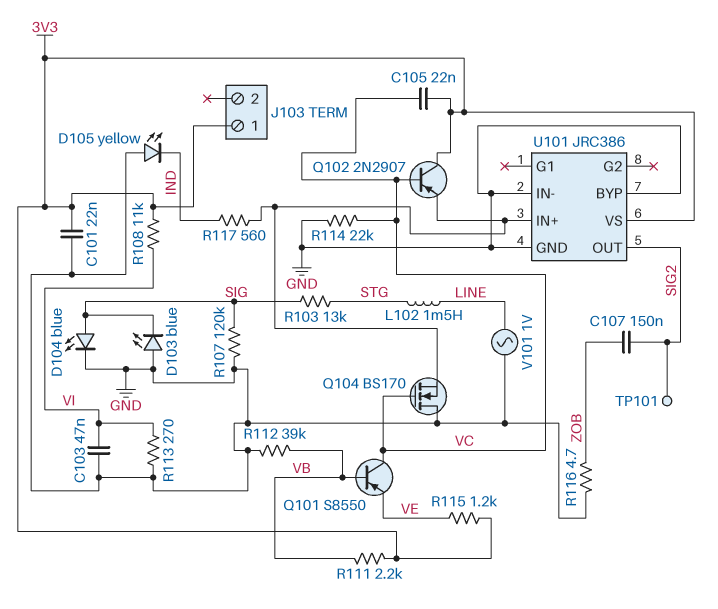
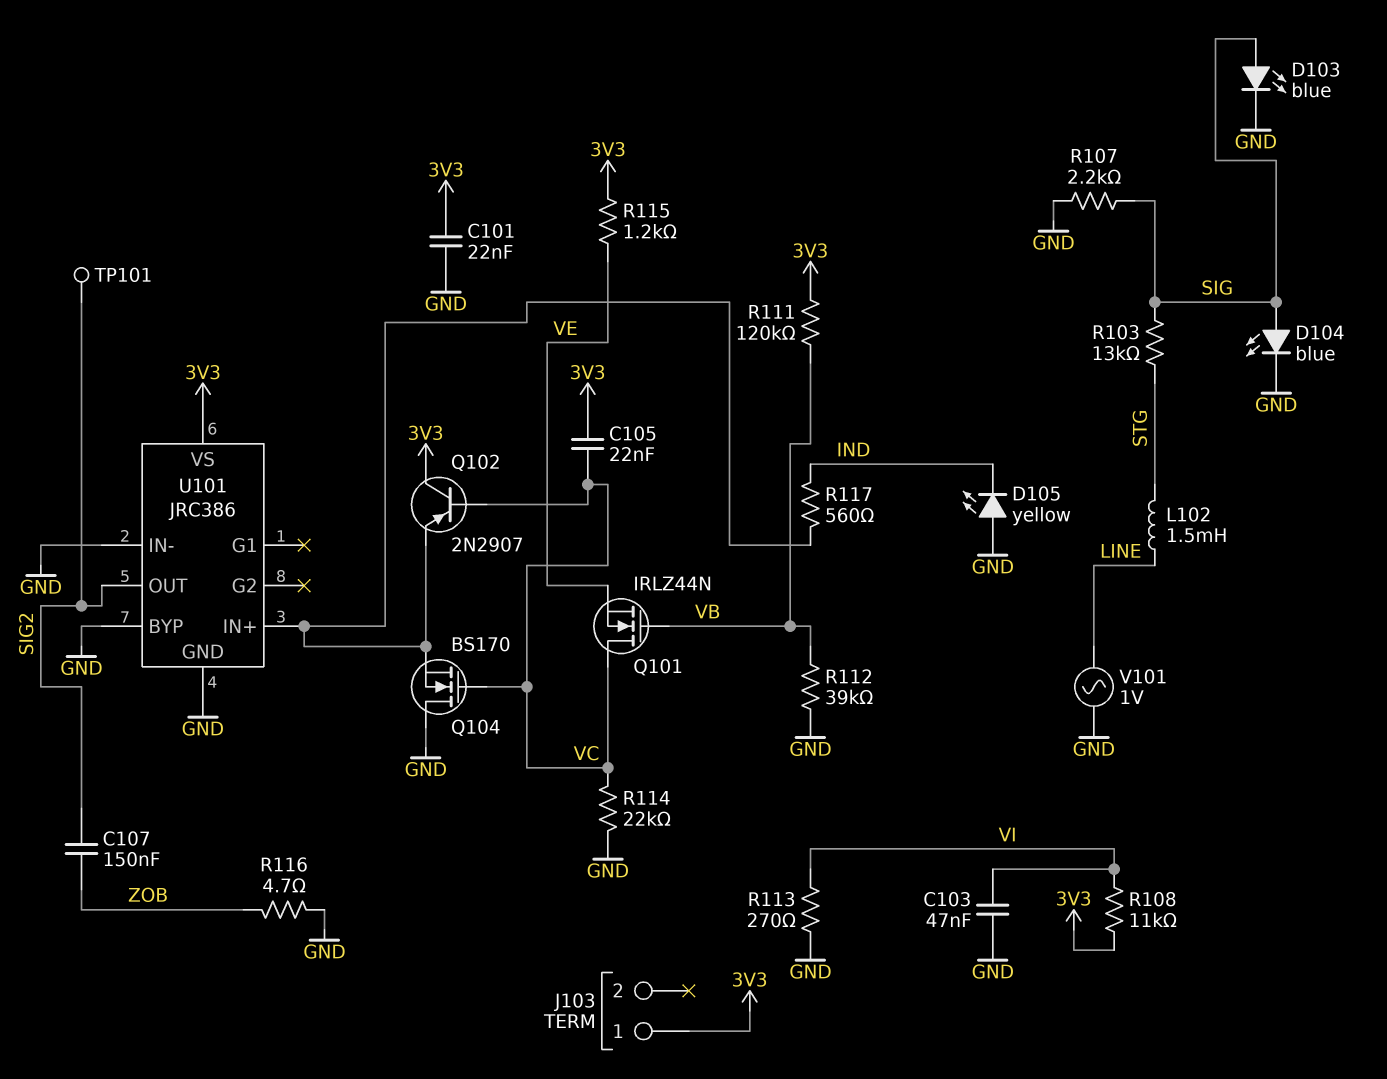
D103: LED blue (A GND, K SIG) -> LED blue (A SIG, K GND)
Q101: PNP S8550 (B VB, C VC, E VE) -> NMOS IRLZ44N (G VB, D VC, S VE)
R107: 120k (GND, SIG) -> 2.2k (GND, SIG)
R111: 2.2k (3V3, VB) -> 120k (3V3, VB)

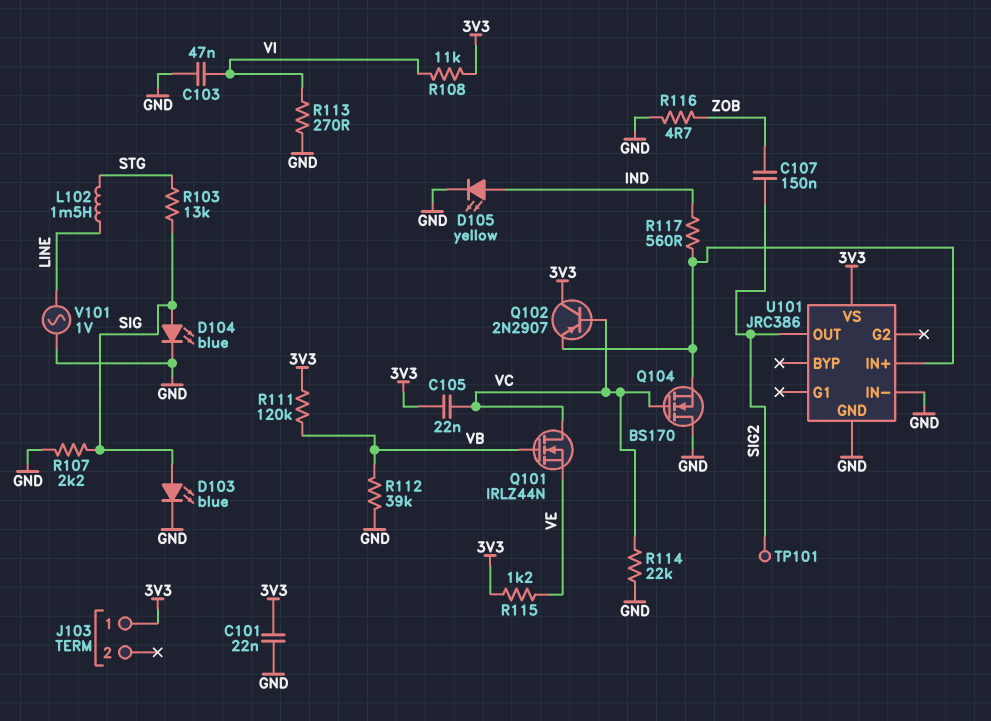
D105: LED yellow (A GND, K IND) -> LED yellow (A IND, K GND)
U101 pin BYP: GND -> none

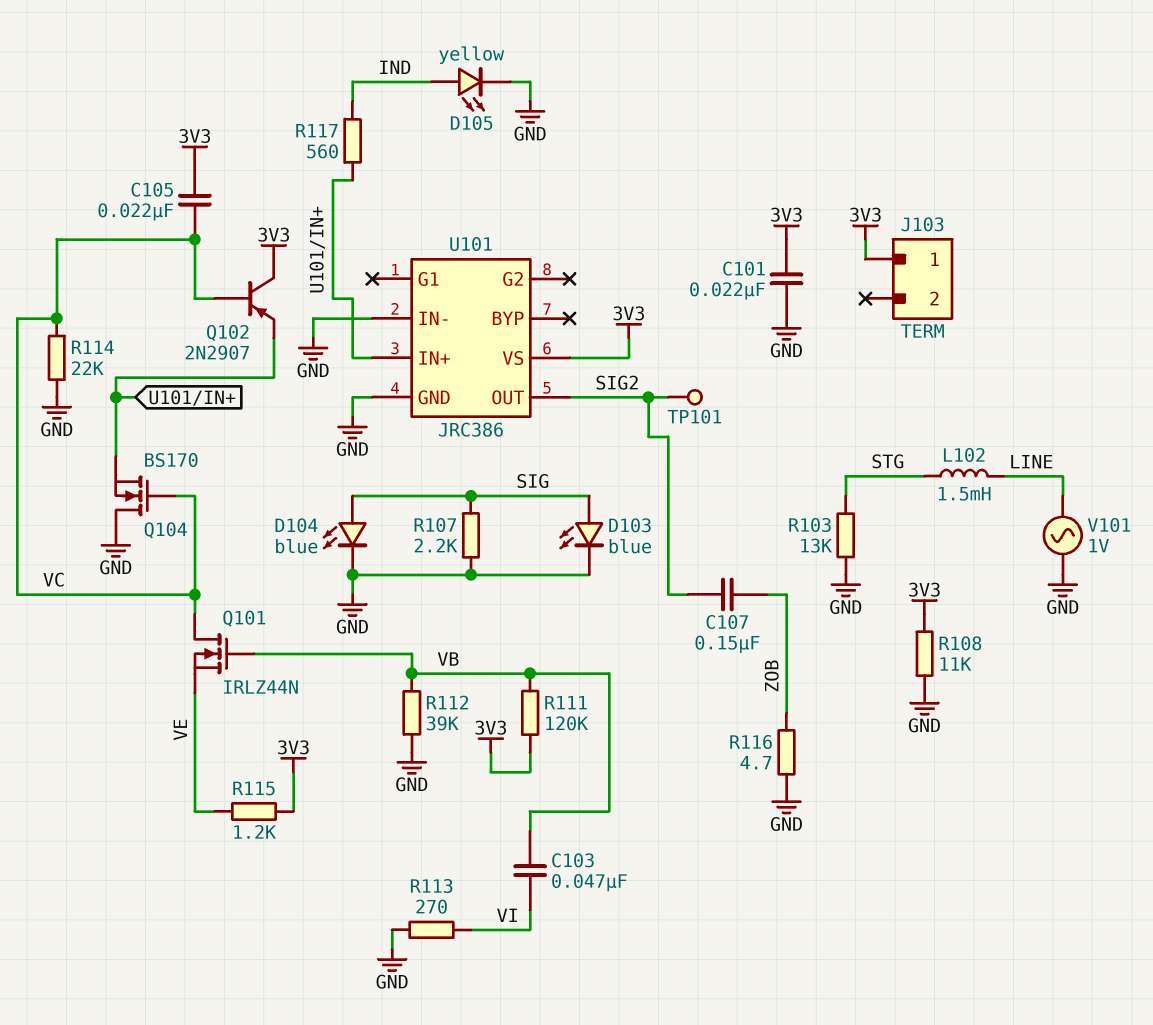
C103: 47nF (GND, VI) -> 47nF (VB, VI)
R103: 13k (SIG, STG) -> 13k (GND, STG)
R108: 11k (3V3, VI) -> 11k (3V3, GND)

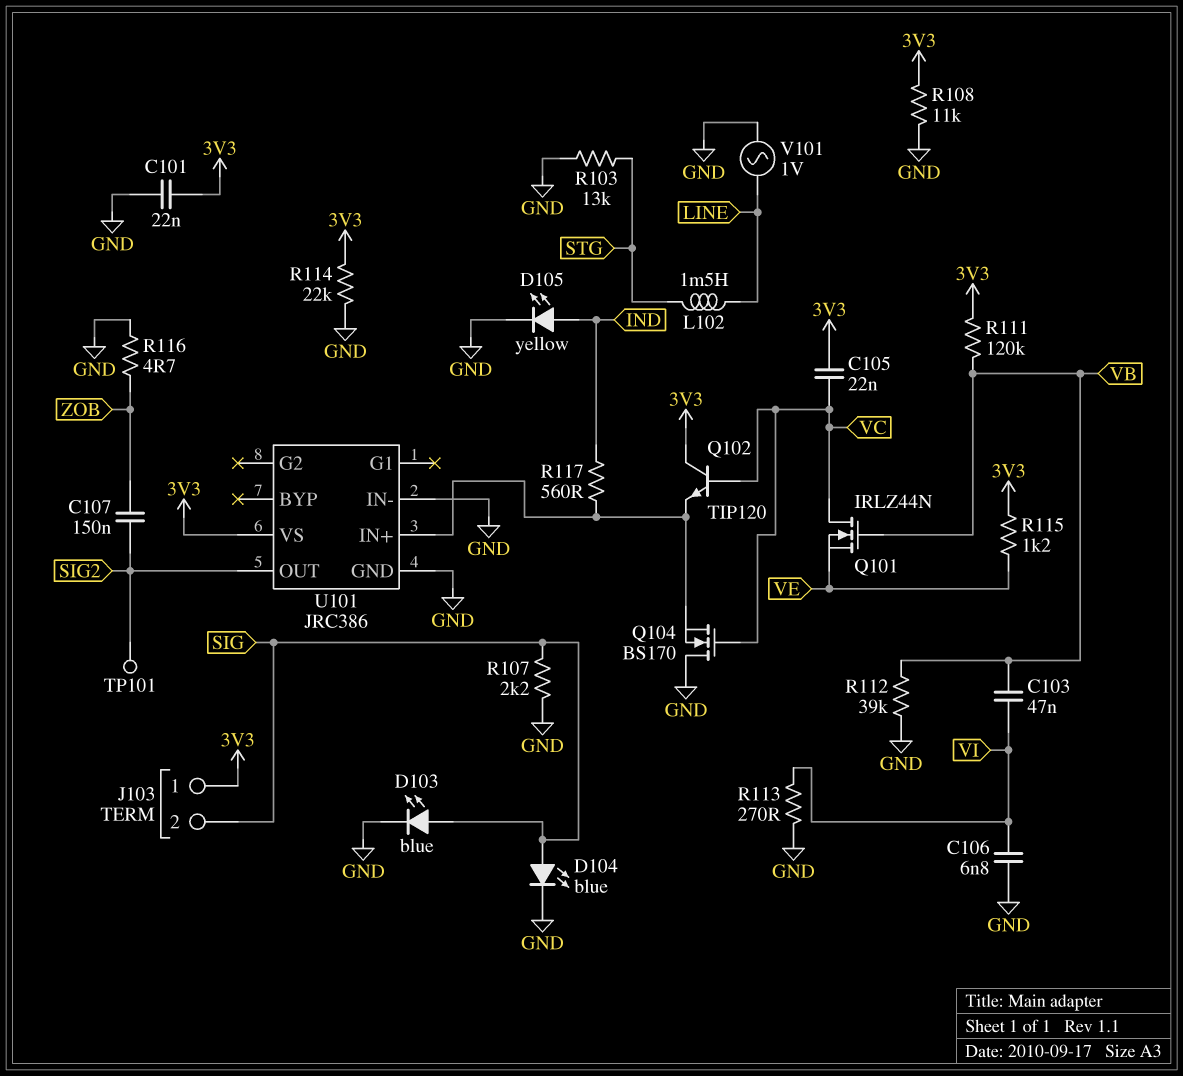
C106: none -> 6.8nF (GND, VI)
J103 pin 2: none -> SIG
Q102: PNP 2N2907 (B VC, C 3V3, E U101/IN+) -> NPN TIP120 (B VC, C 3V3, E U101/IN+)
R114: 22k (GND, VC) -> 22k (3V3, GND)

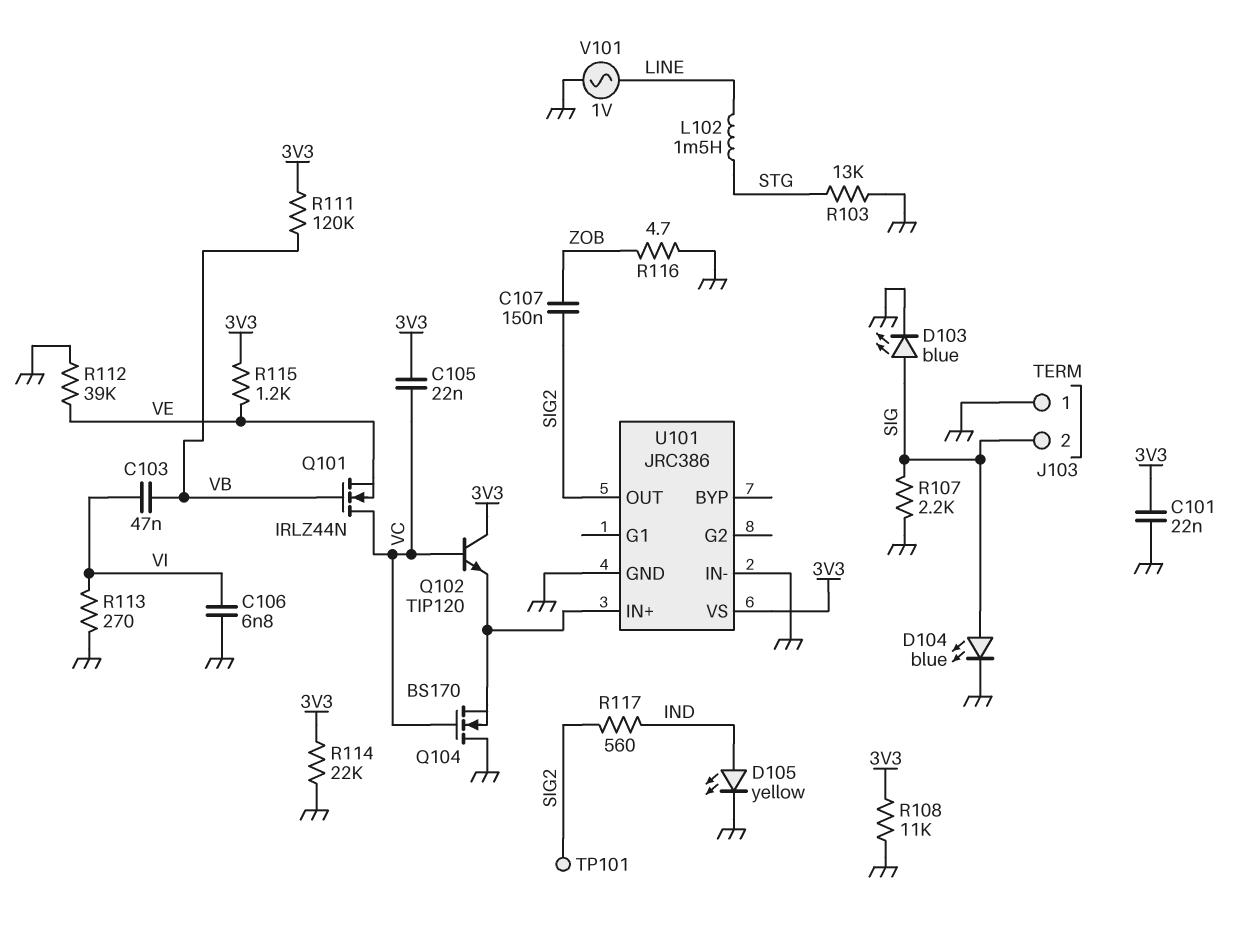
J103 pin 1: 3V3 -> GND
R112: 39k (GND, VB) -> 39k (GND, VE)
R117: 560 (IND, U101/IN+) -> 560 (IND, SIG2)

